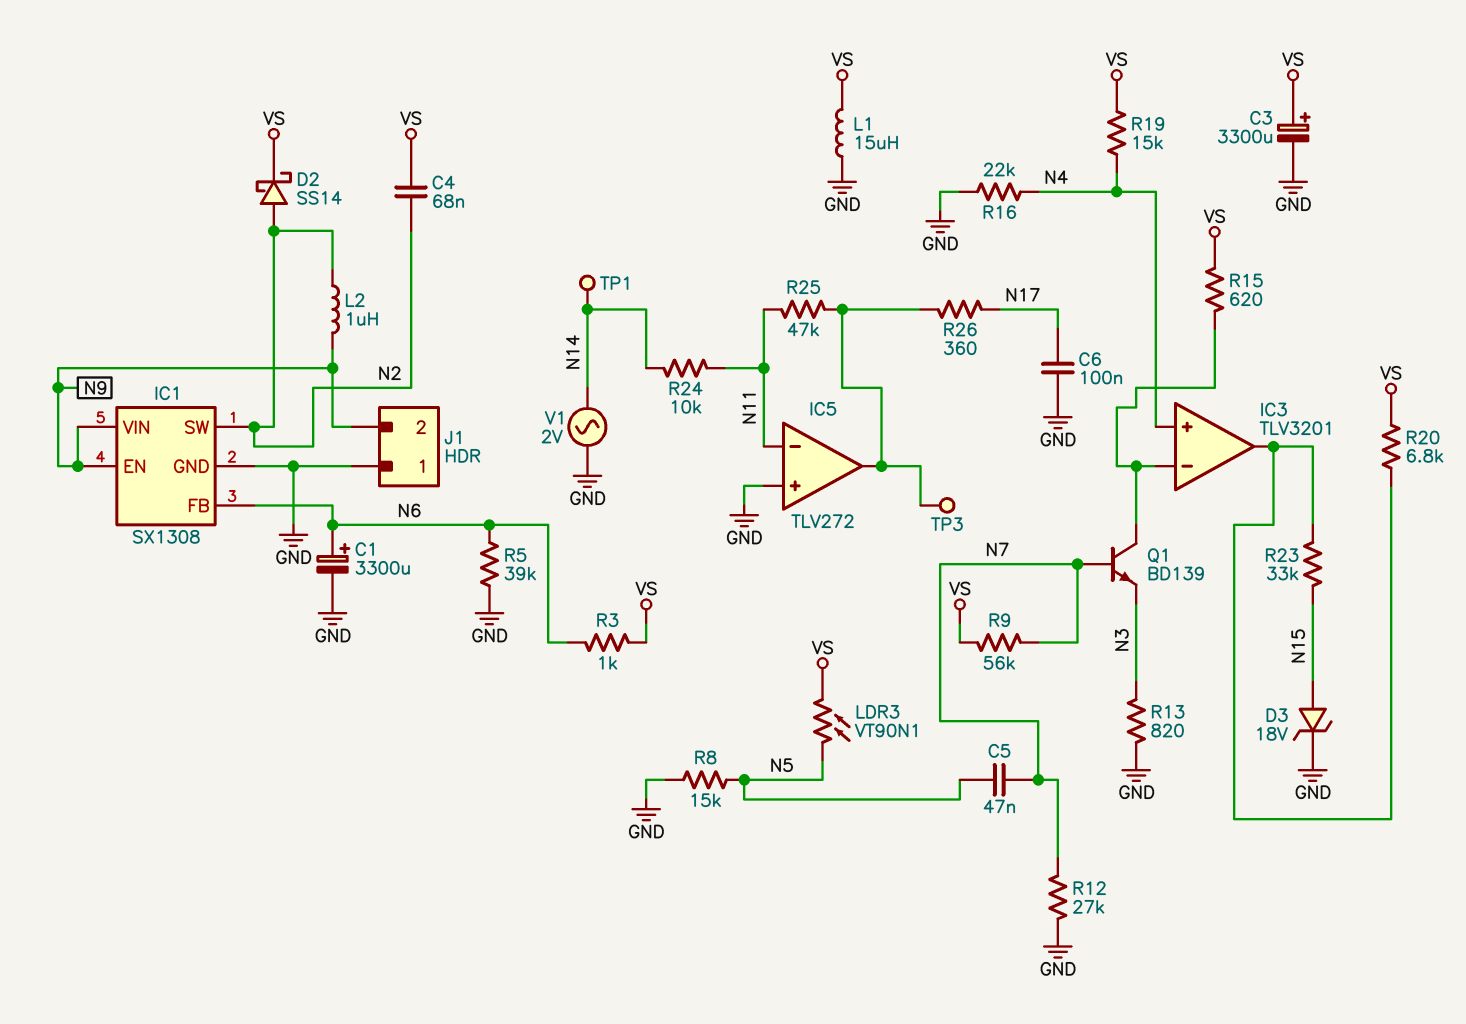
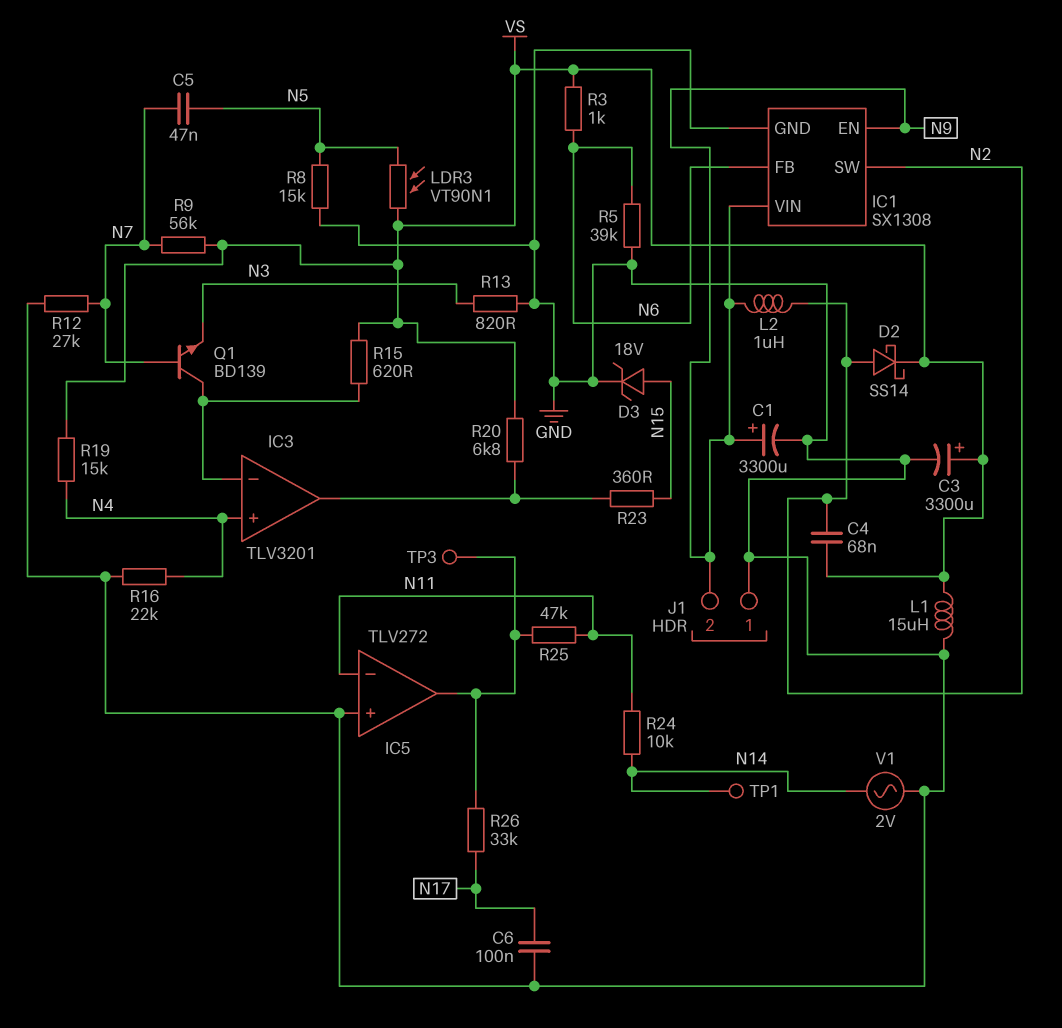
C1: 3300uF (plus N6, minus GND) -> 3300uF (plus N9, minus GND)
R23: 33k (IC3/out, N15) -> 360 (IC3/out, N15)
R26: 360 (IC5/out, N17) -> 33k (IC5/out, N17)

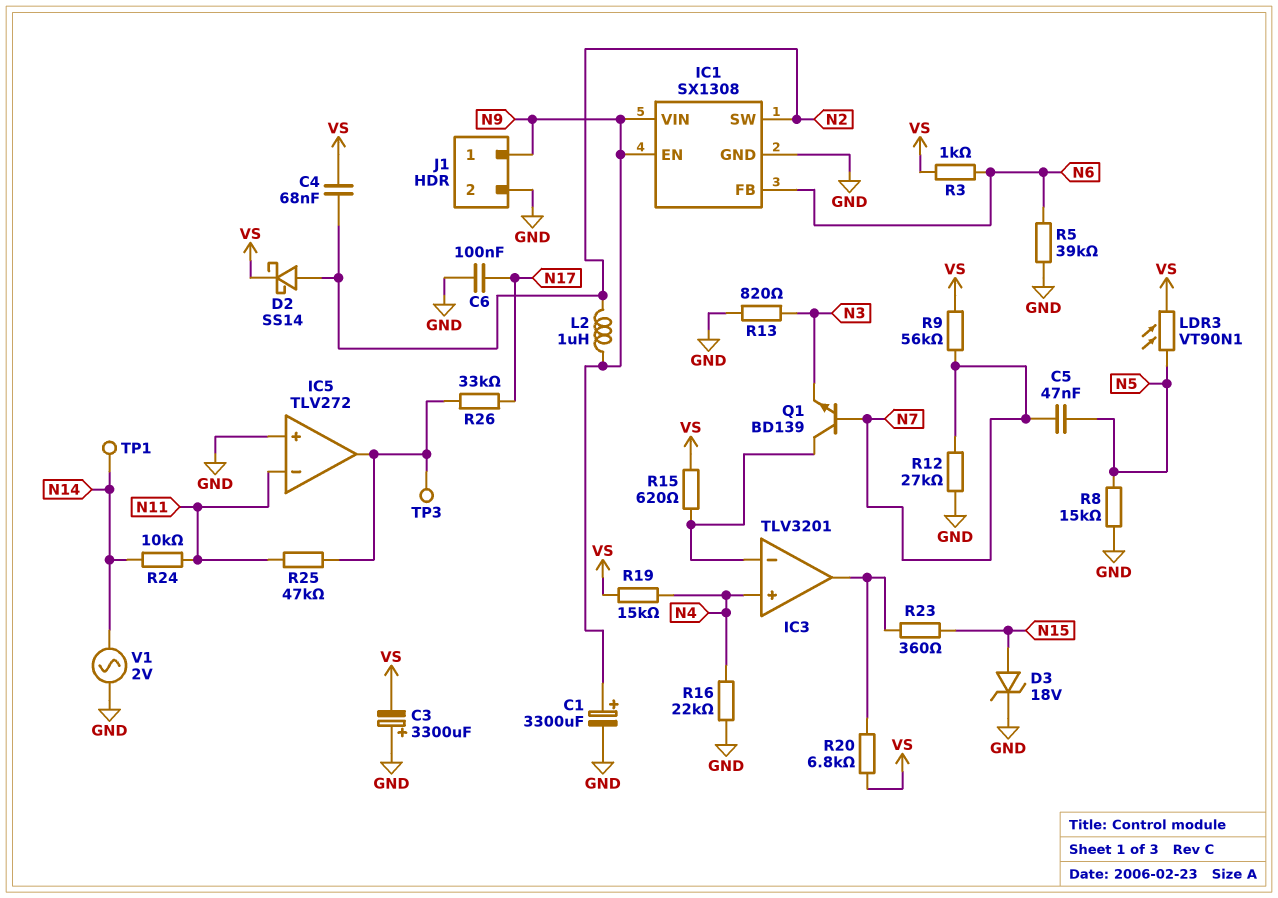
C3: 3300uF (plus VS, minus GND) -> 3300uF (plus GND, minus VS)
J1 pin 1: GND -> N9
J1 pin 2: N9 -> GND
L1: 15uH (GND, VS) -> none

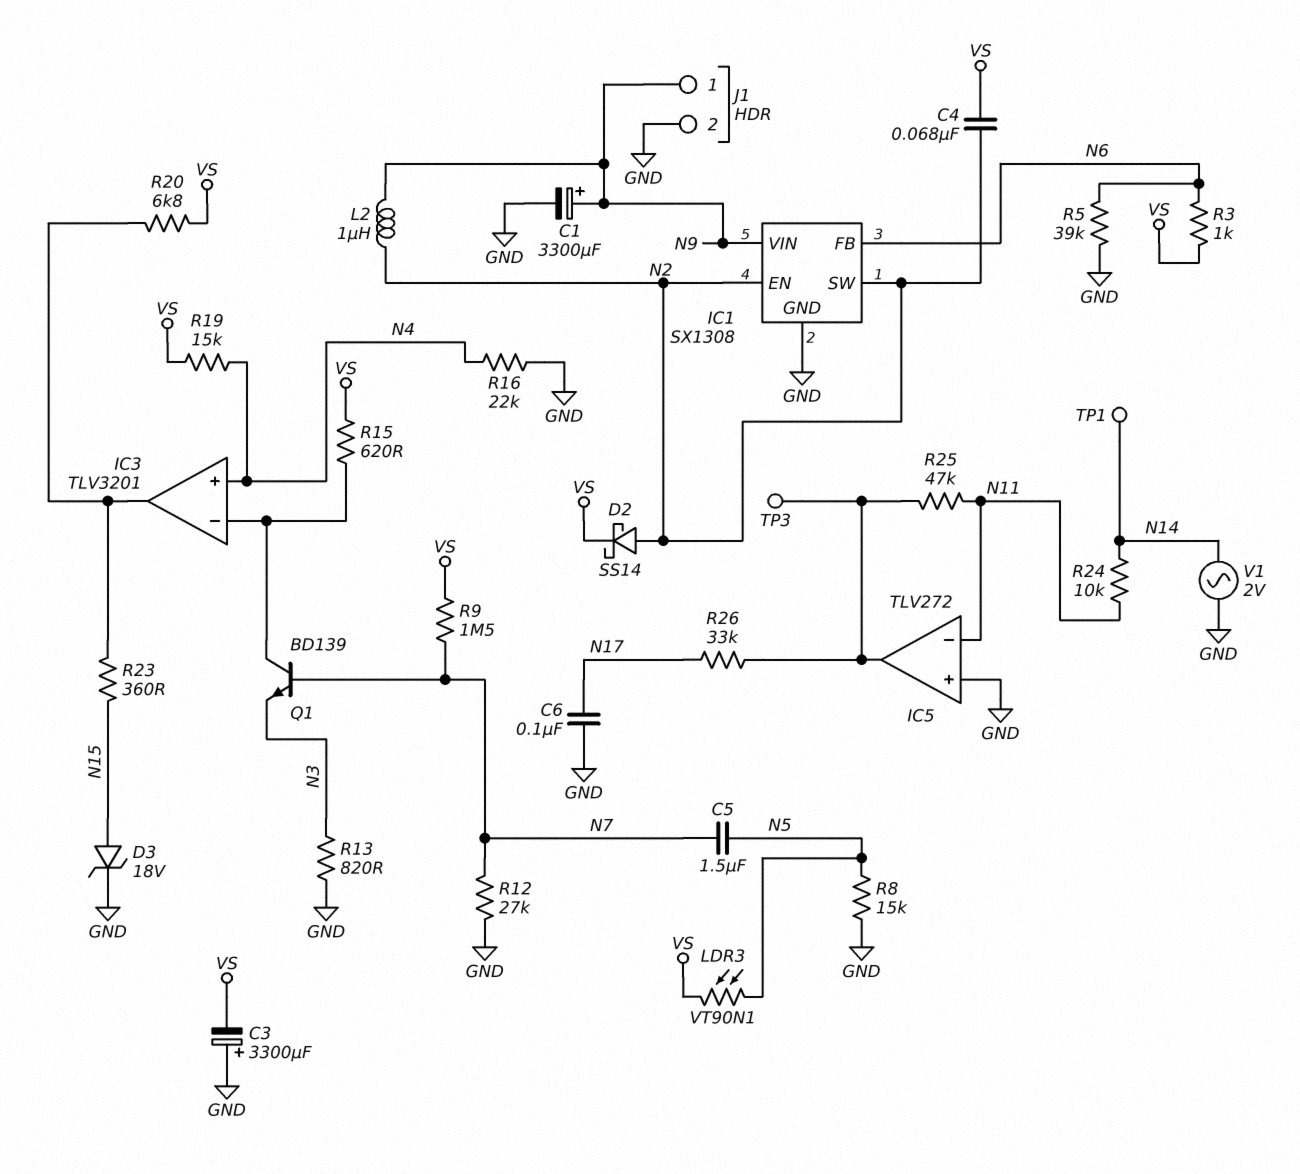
C5: 47nF (N5, N7) -> 1.5uF (N5, N7)
IC1 pin EN: N9 -> N2
R9: 56k (N7, VS) -> 1.5M (N7, VS)

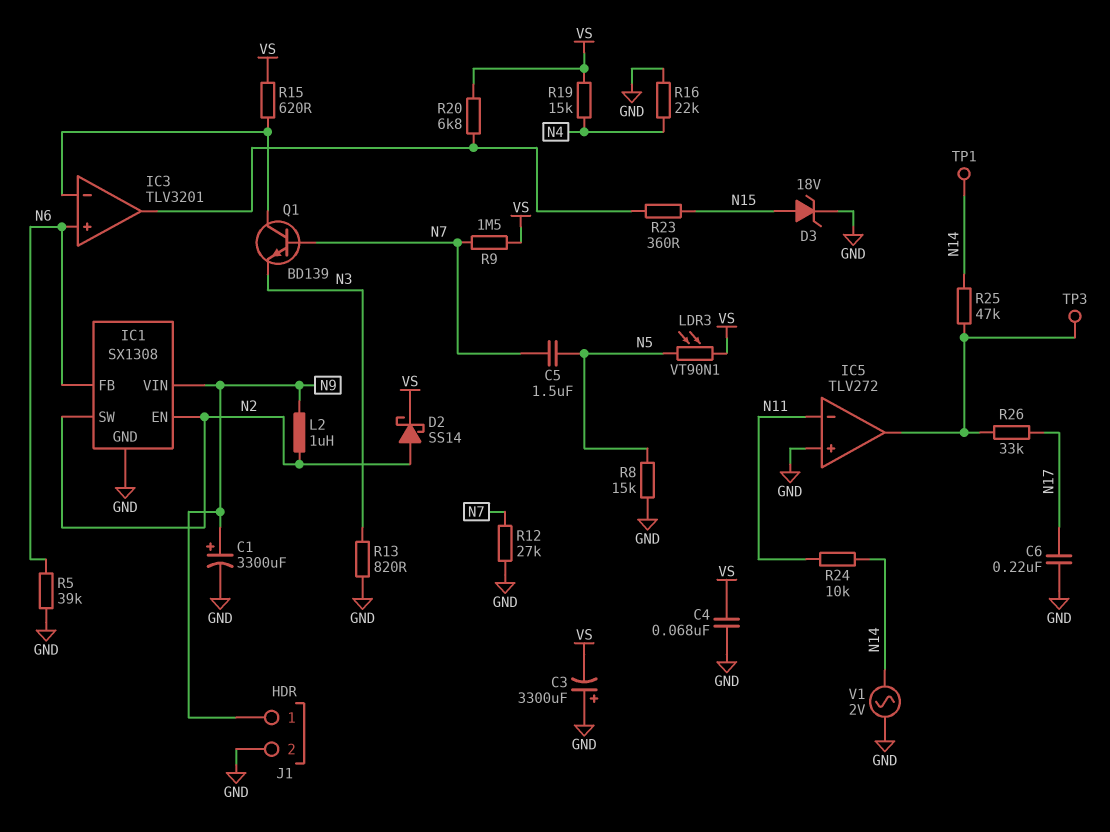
C4: 68nF (N2, VS) -> 68nF (GND, VS)
C6: 100nF (GND, N17) -> 220nF (GND, N17)
IC3 pin in+: N4 -> N6
R3: 1k (N6, VS) -> none
R25: 47k (IC5/out, N11) -> 47k (IC5/out, N14)

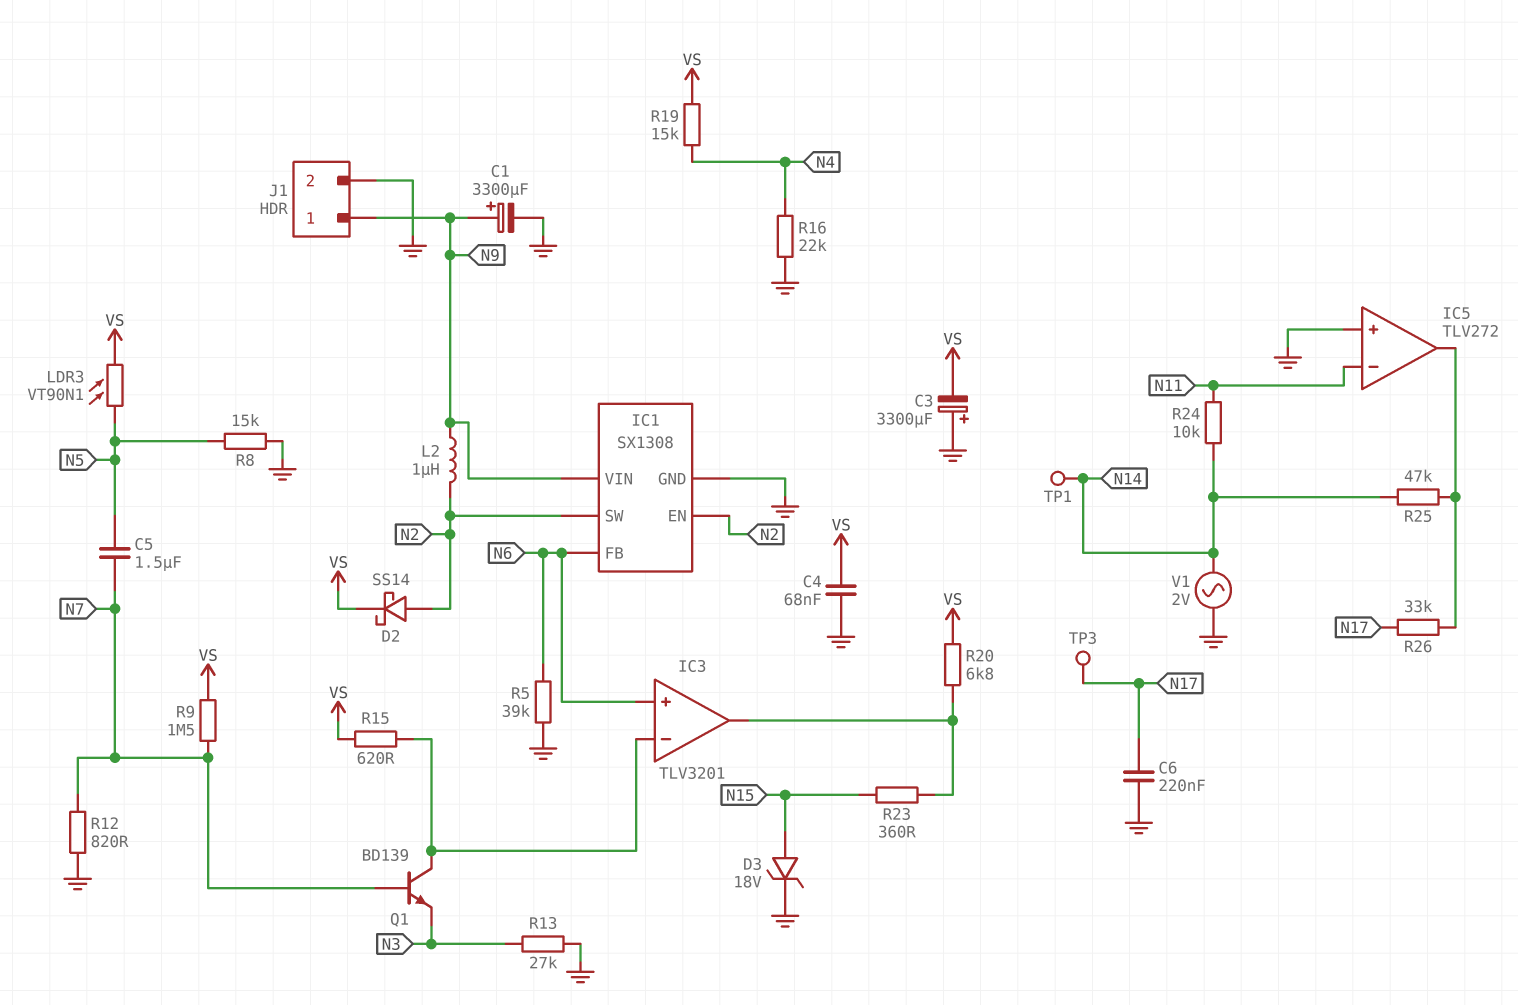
R12: 27k (GND, N7) -> 820 (GND, N7)
R13: 820 (GND, N3) -> 27k (GND, N3)
TP3: test point (IC5/out) -> test point (N17)

